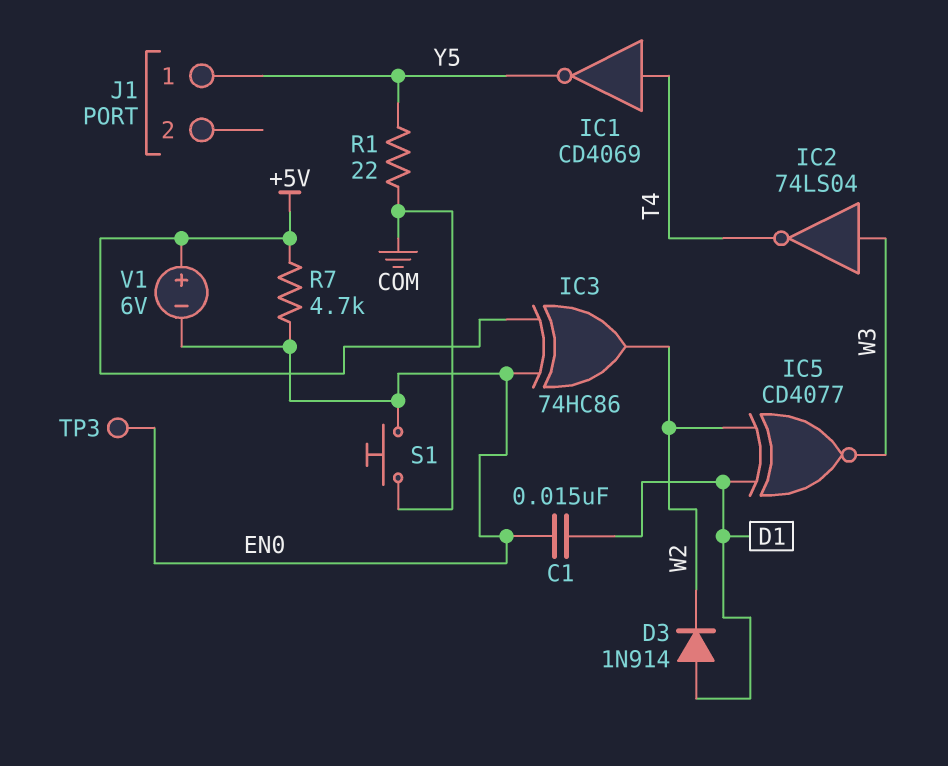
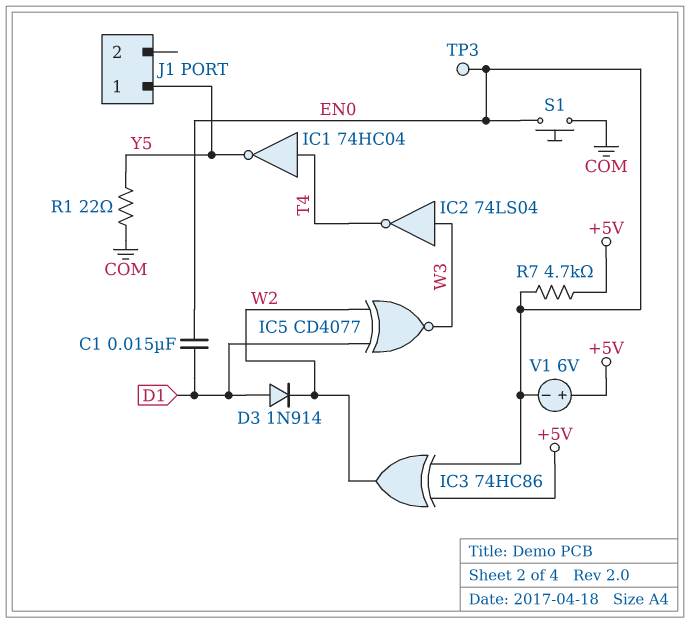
IC1: NOT CD4069 (in T4, out Y5) -> NOT 74HC04 (in T4, out Y5)

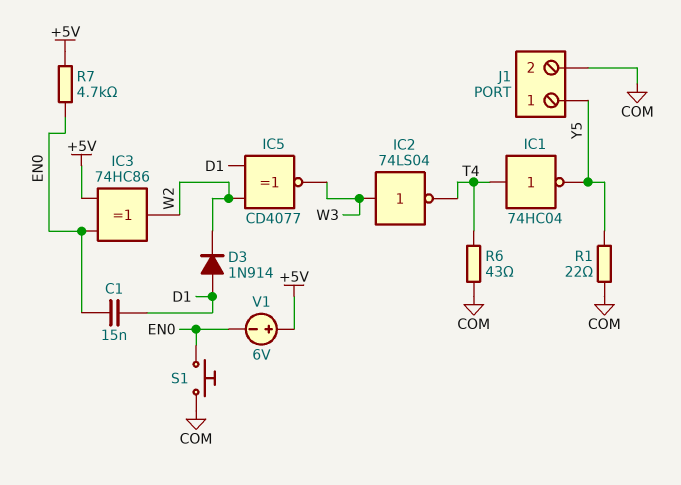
J1 pin 2: none -> COM
R6: none -> 43 (COM, T4)
TP3: test point (EN0) -> none

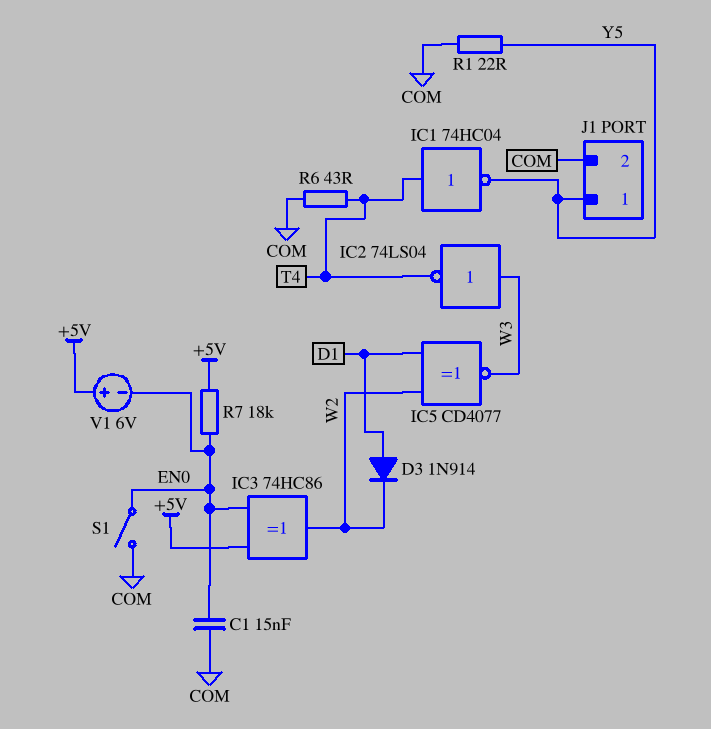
C1: 15nF (D1, EN0) -> 15nF (COM, EN0)
R7: 4.7k (+5V, EN0) -> 18k (+5V, EN0)
S1: button (COM, EN0) -> switch (COM, EN0)

